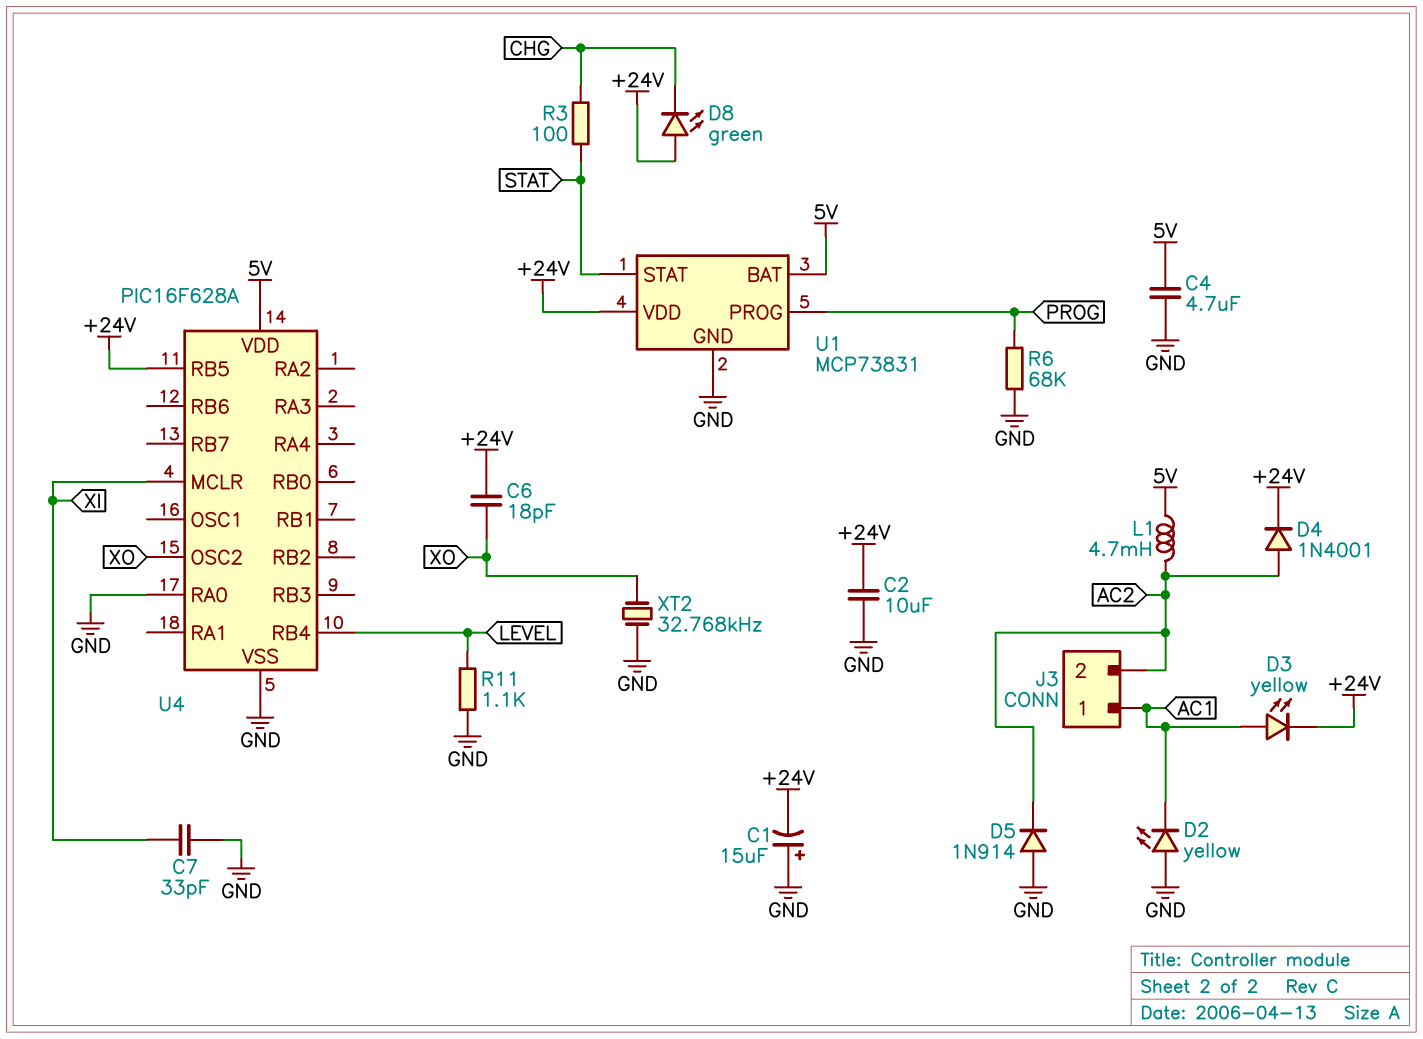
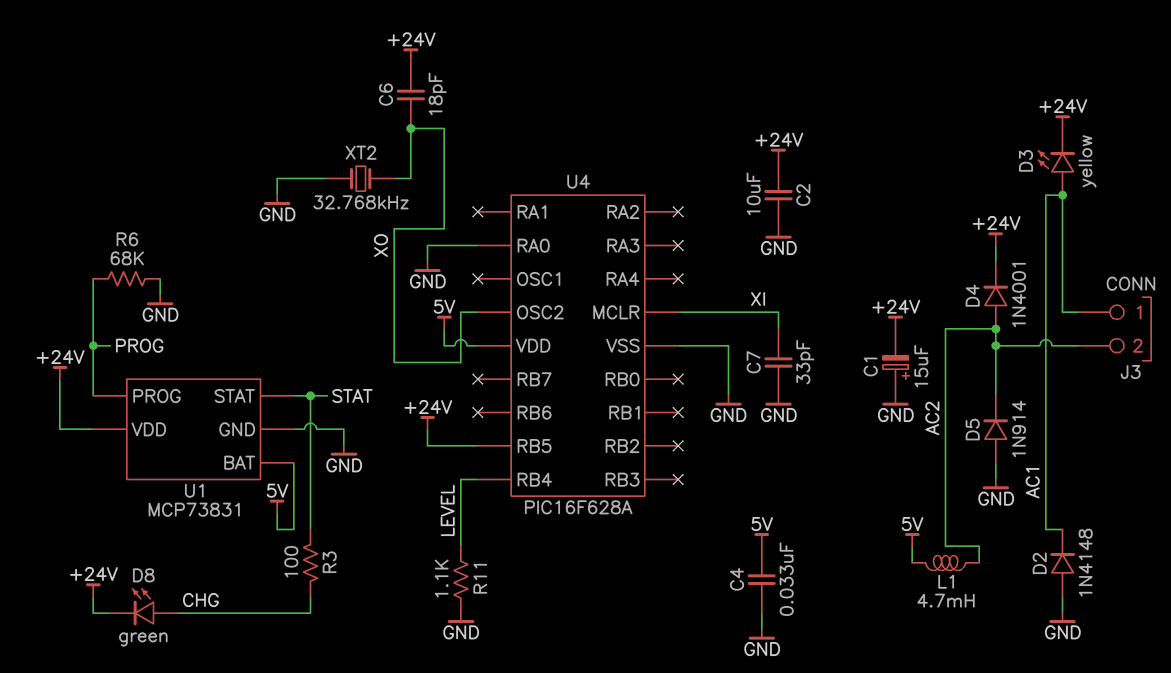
C4: 4.7uF (5V, GND) -> 33nF (5V, GND)
D2: LED yellow (A GND, K AC1) -> diode 1N4148 (A GND, K AC1)
D8: LED green (A +24V, K CHG) -> LED green (A CHG, K +24V)

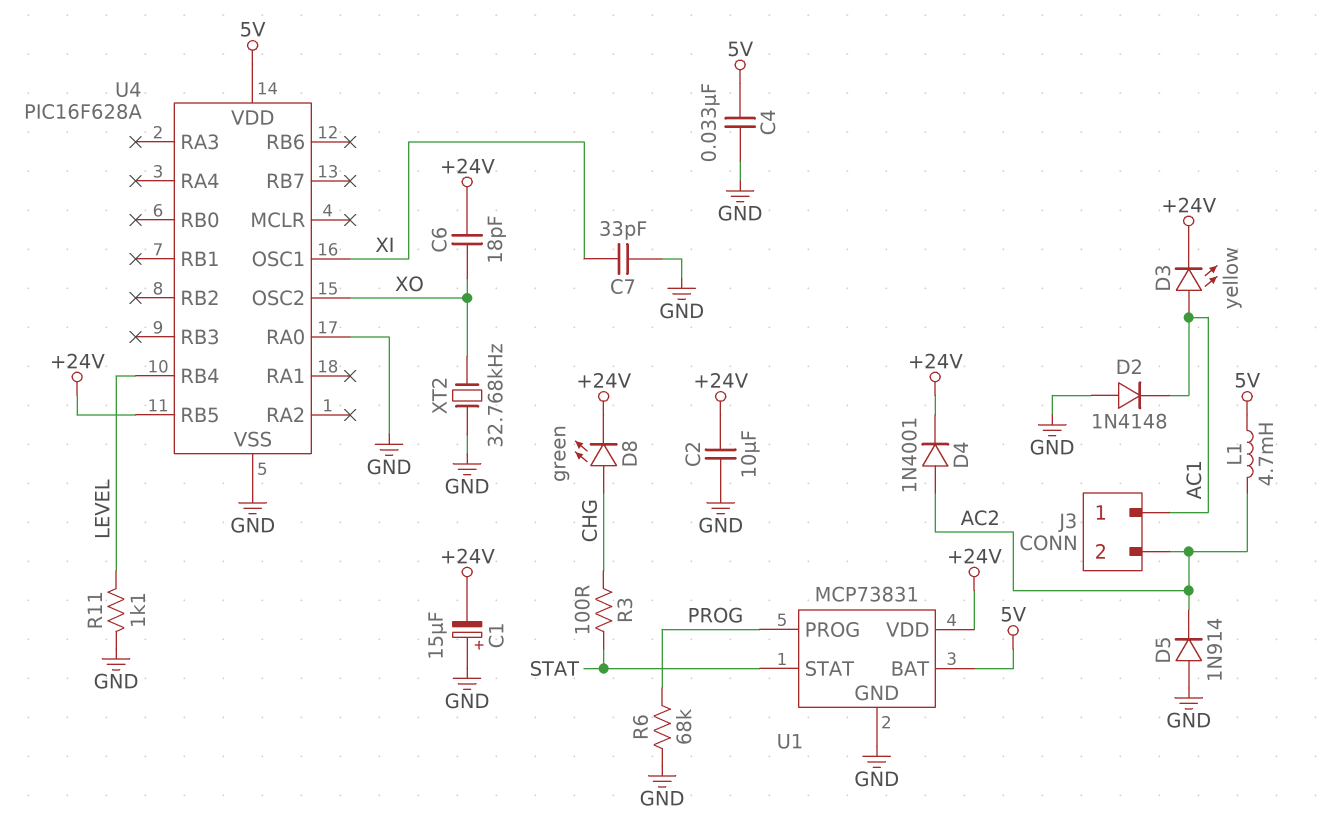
U4 pin MCLR: XI -> none
U4 pin OSC1: none -> XI

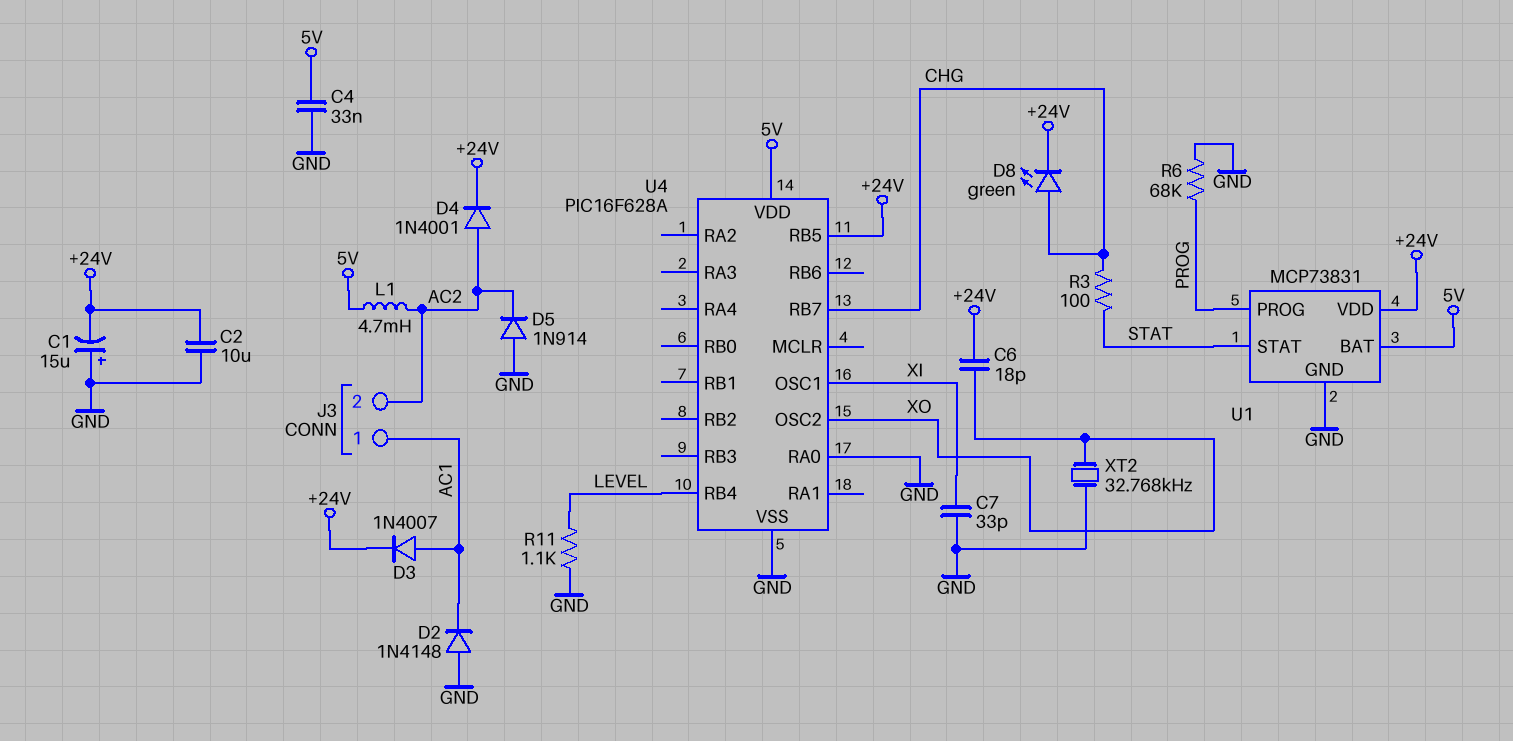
D3: LED yellow (A AC1, K +24V) -> diode 1N4007 (A AC1, K +24V)
U4 pin RB7: none -> CHG

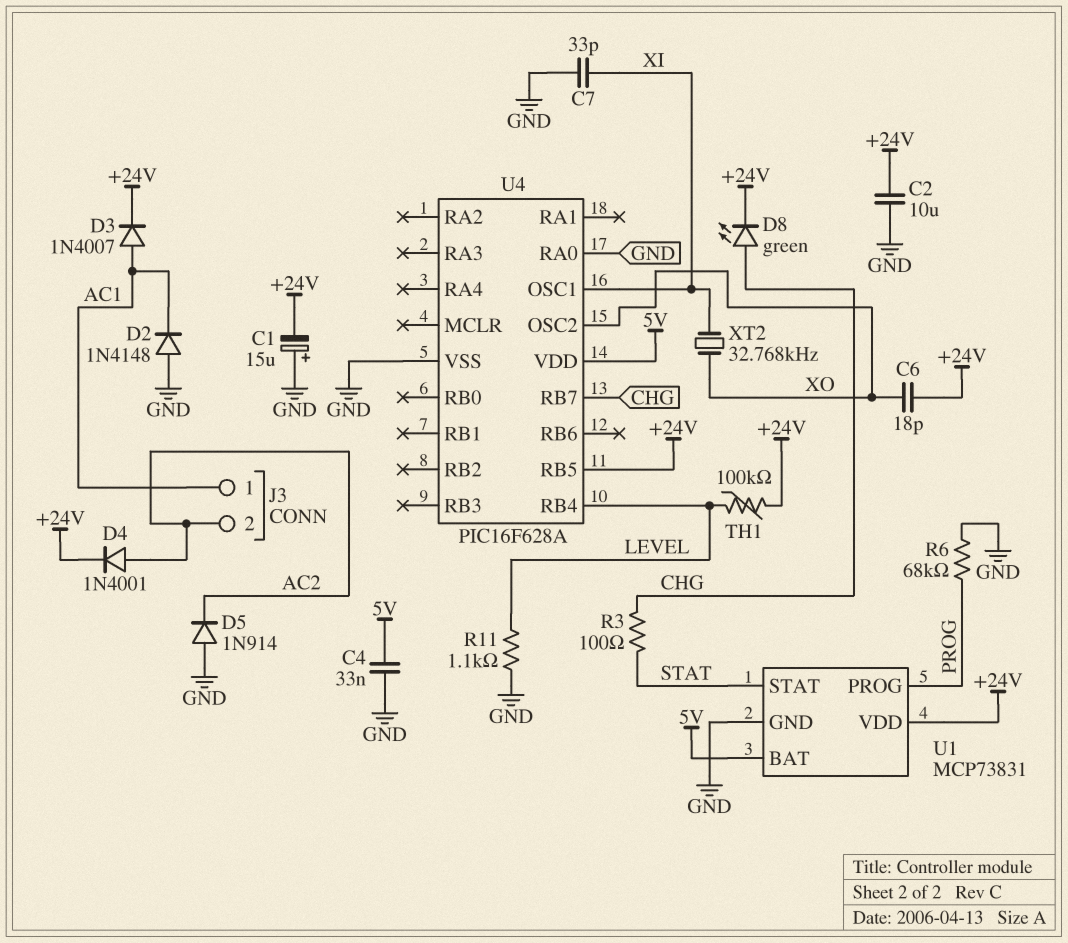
L1: 4.7mH (5V, AC2) -> none
TH1: none -> 100k (+24V, LEVEL)
XT2: 32.768kHz (GND, XO) -> 32.768kHz (XI, XO)

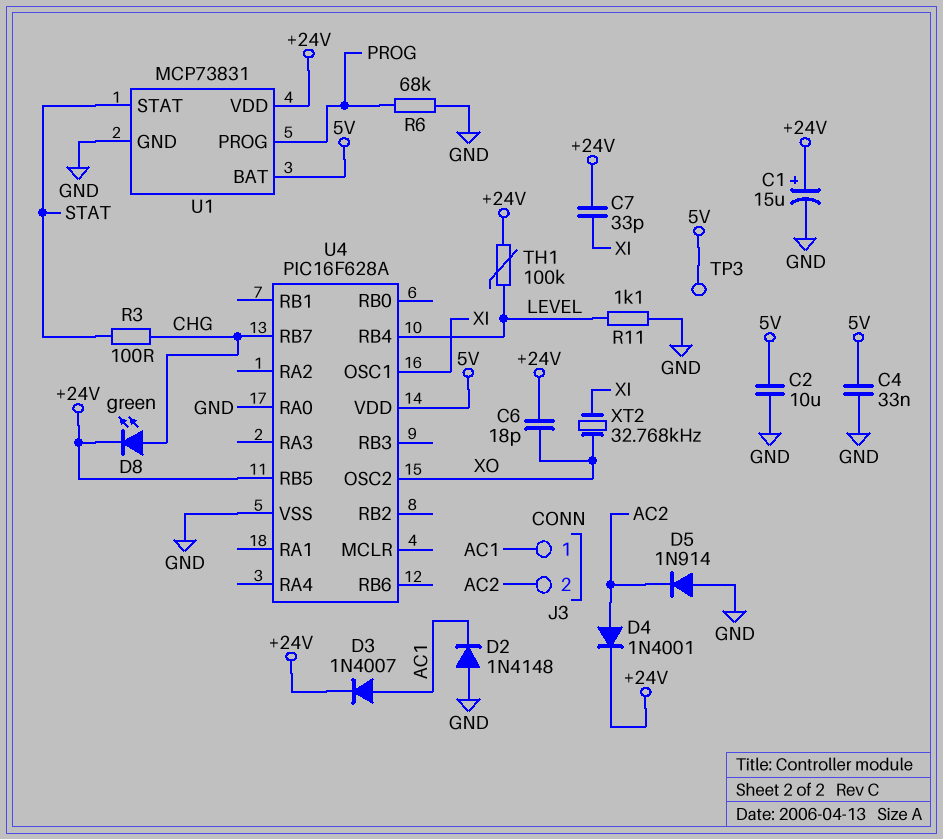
C1: 15uF (plus GND, minus +24V) -> 15uF (plus +24V, minus GND)
C2: 10uF (+24V, GND) -> 10uF (5V, GND)
C7: 33pF (GND, XI) -> 33pF (+24V, XI)
TP3: none -> test point (5V)

